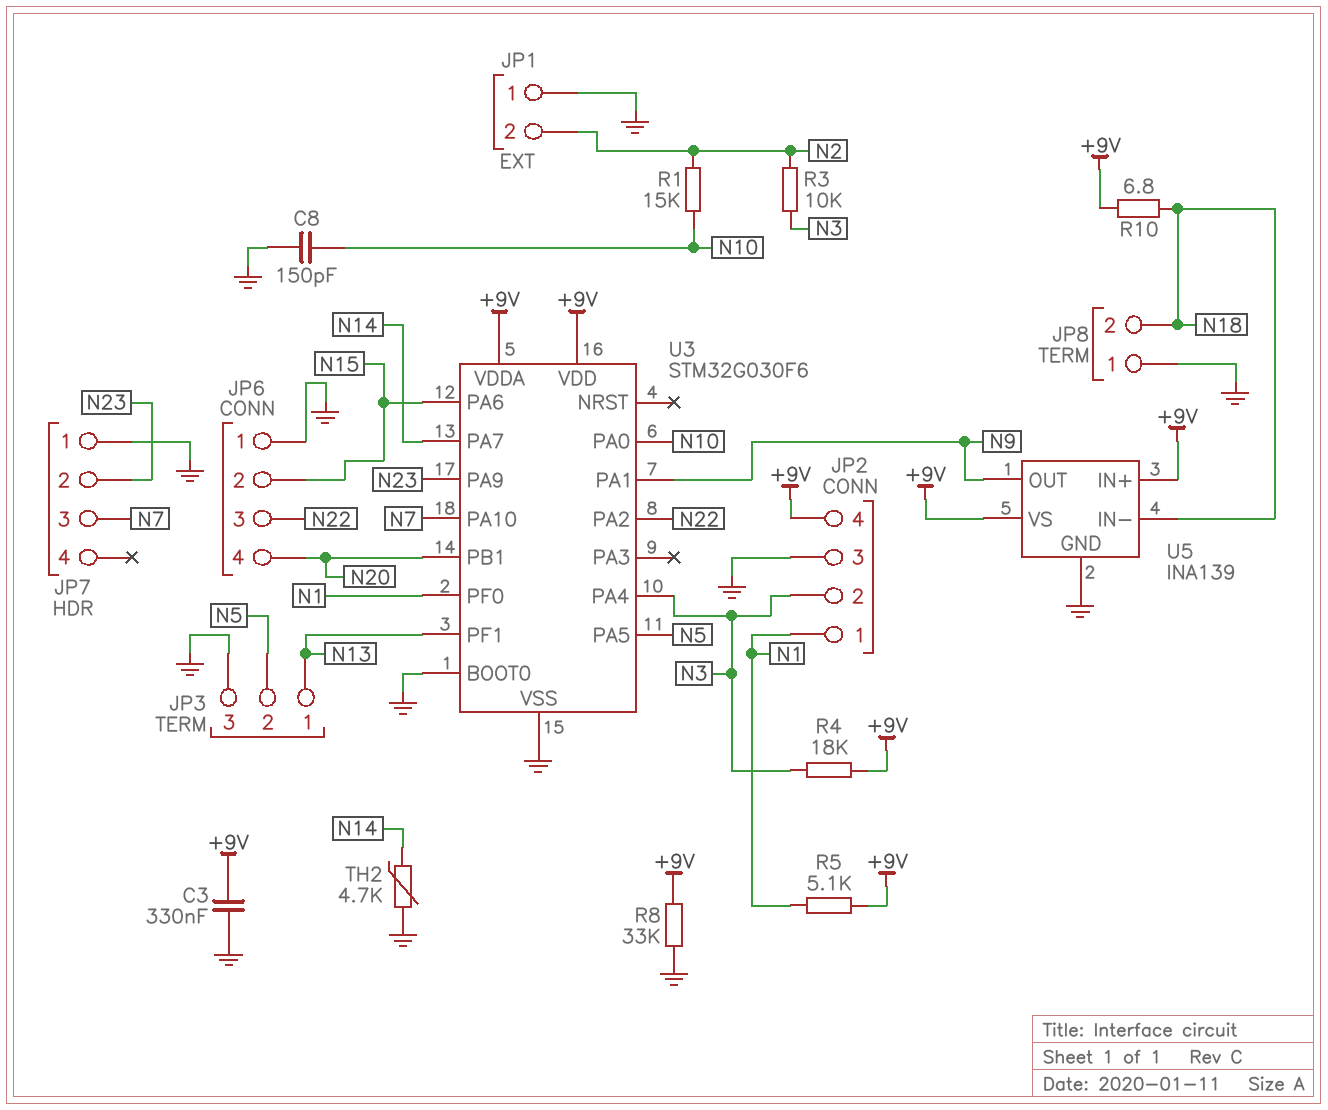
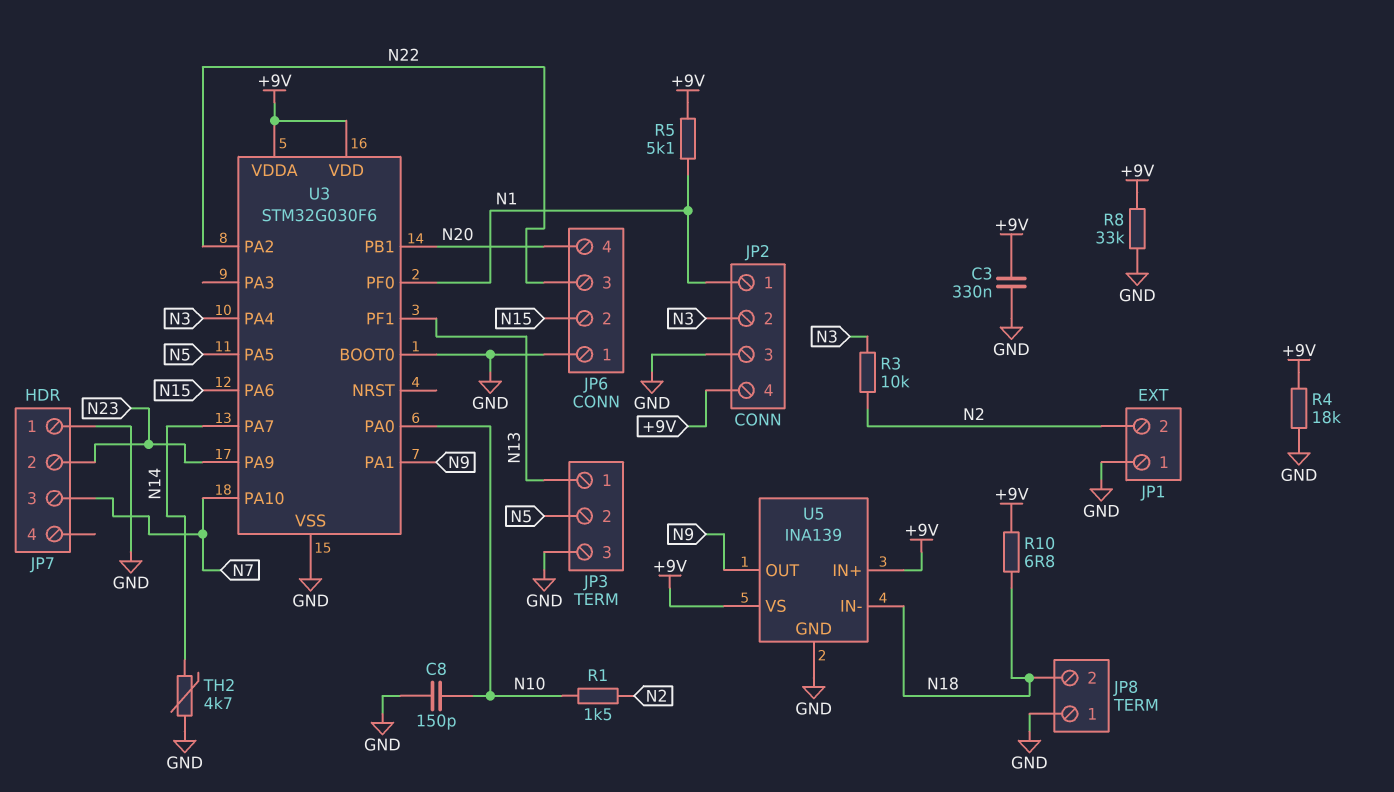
R1: 15k (N2, N10) -> 1.5k (N2, N10)
R4: 18k (+9V, N3) -> 18k (+9V, GND)

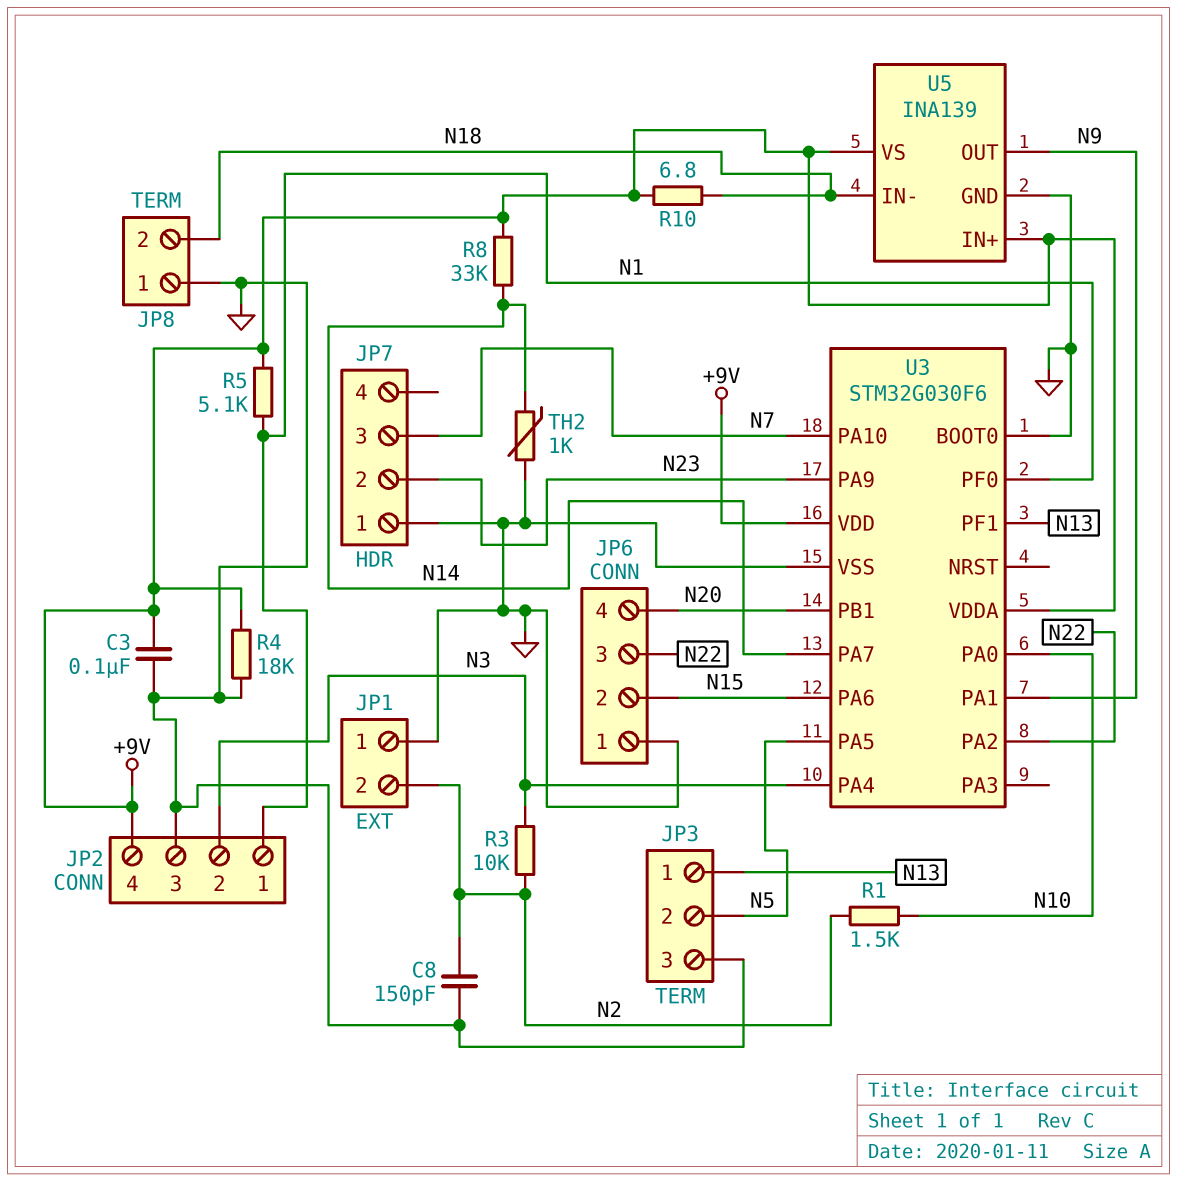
C3: 330nF (+9V, GND) -> 100nF (+9V, GND)
C8: 150pF (GND, N10) -> 150pF (GND, N2)
R8: 33k (+9V, GND) -> 33k (+9V, N14)
TH2: 4.7k (GND, N14) -> 1k (GND, N14)

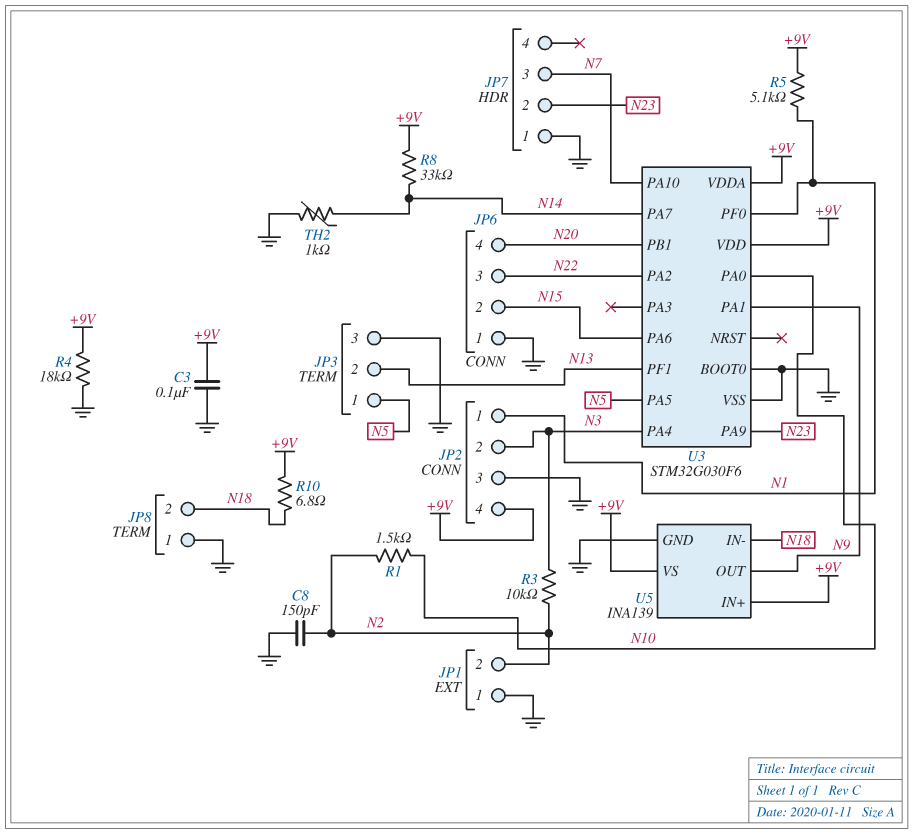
JP3 pin 1: N13 -> N5
JP3 pin 2: N5 -> N13

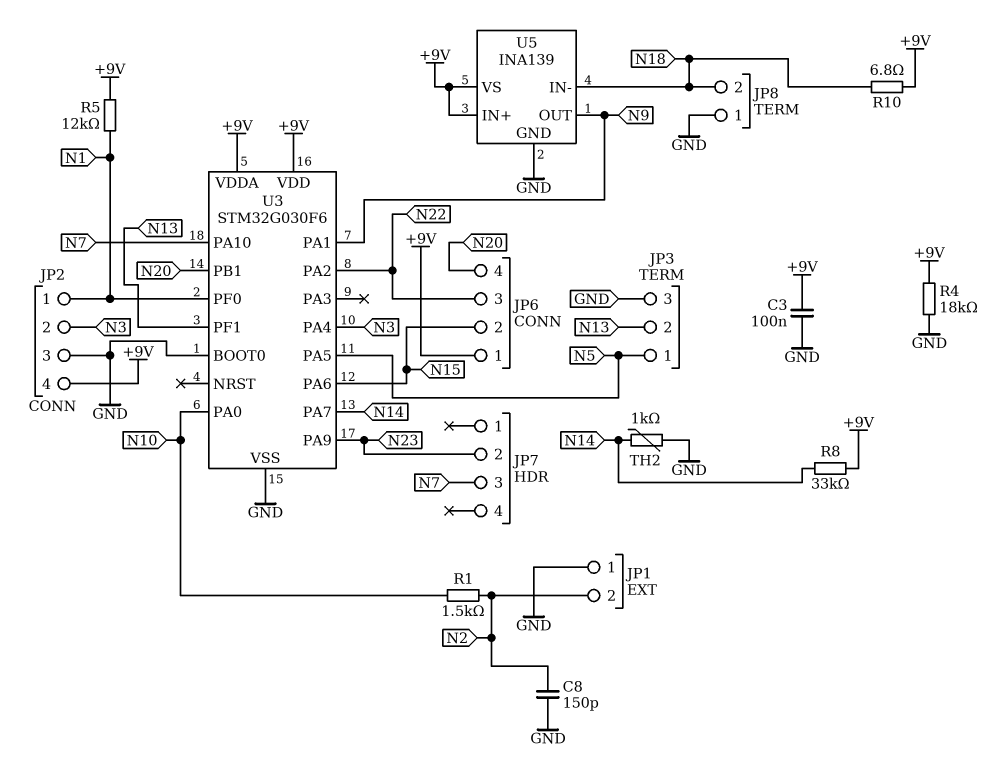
JP6 pin 1: GND -> +9V
JP7 pin 1: GND -> none
R3: 10k (N2, N3) -> none
R5: 5.1k (+9V, N1) -> 12k (+9V, N1)

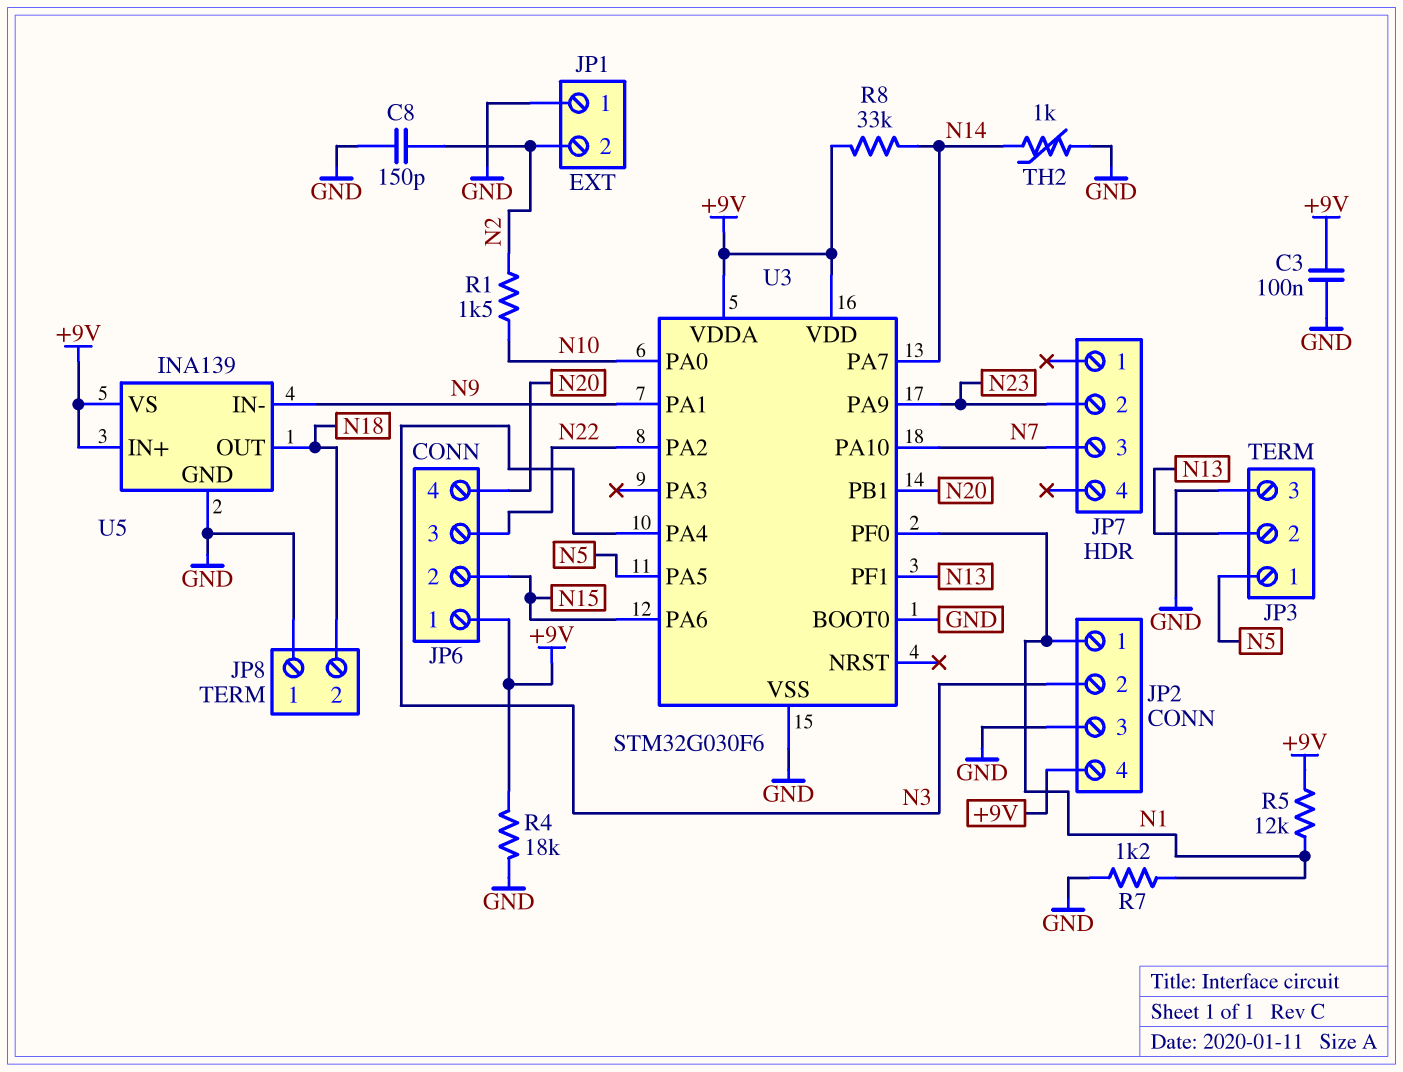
R7: none -> 1.2k (GND, N1)
R10: 6.8 (+9V, N18) -> none
U5 pin IN-: N18 -> N9
U5 pin OUT: N9 -> N18

